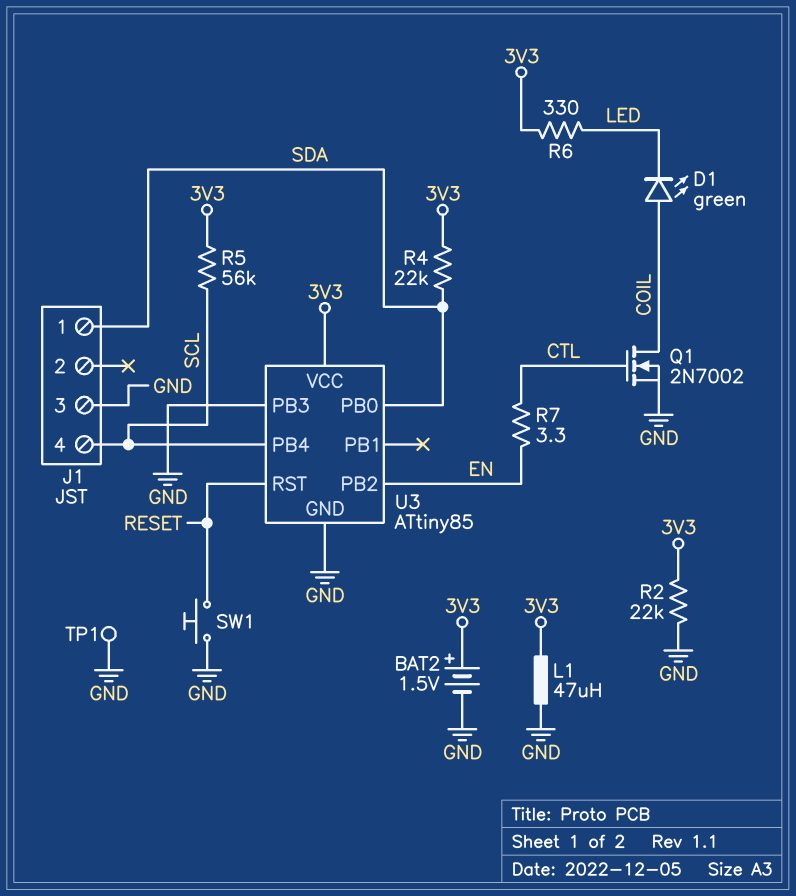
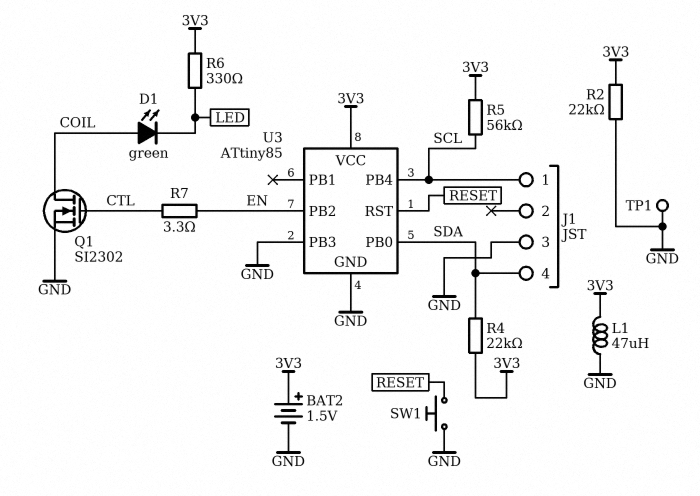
J1 pin 1: SDA -> SCL
J1 pin 4: SCL -> SDA
Q1: NMOS 2N7002 (G CTL, D COIL, S GND) -> NMOS SI2302 (G CTL, D COIL, S GND)

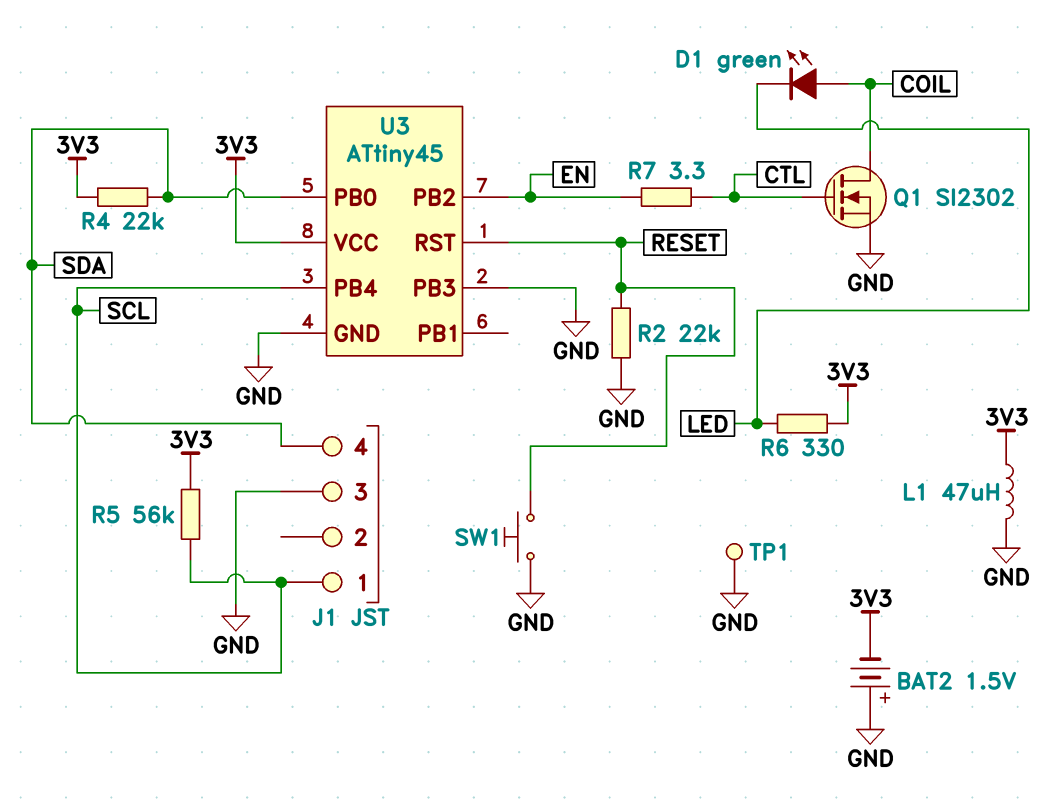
BAT2: 1.5V (plus 3V3, minus GND) -> 1.5V (plus GND, minus 3V3)
R2: 22k (3V3, GND) -> 22k (GND, RESET)
U3: ATtiny85 -> ATtiny45

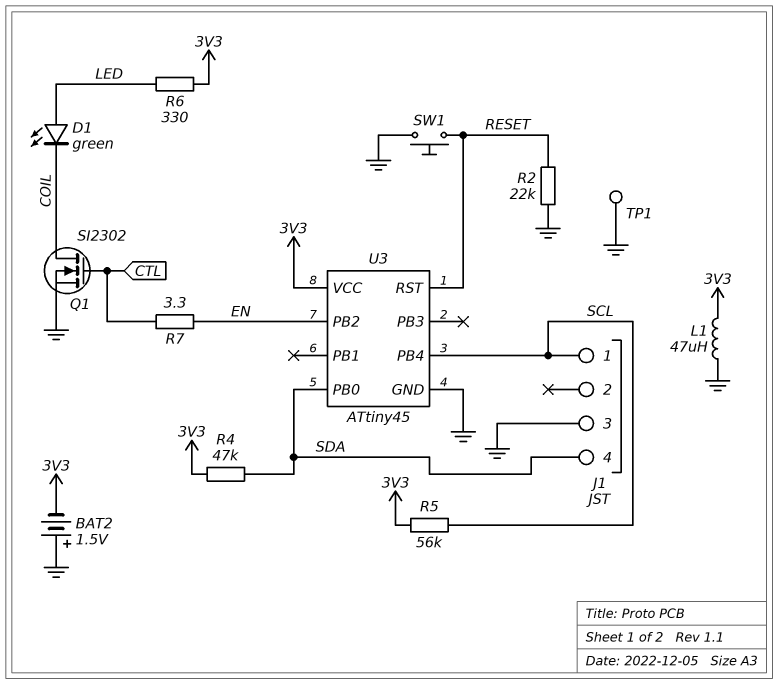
D1: LED green (A COIL, K LED) -> LED green (A LED, K COIL)
R4: 22k (3V3, SDA) -> 47k (3V3, SDA)
U3 pin PB3: GND -> none

